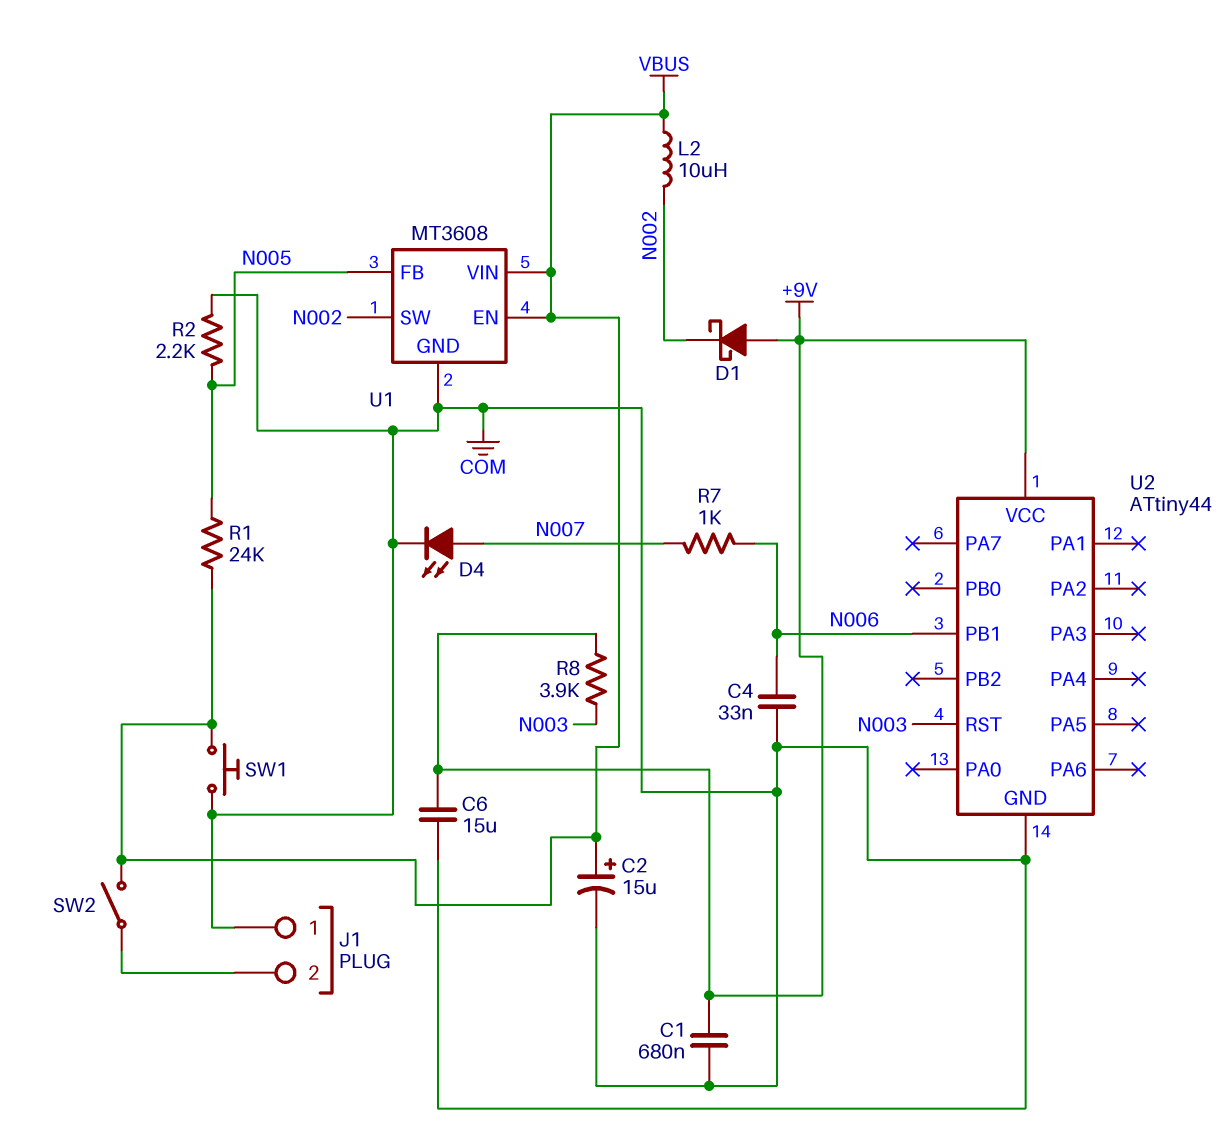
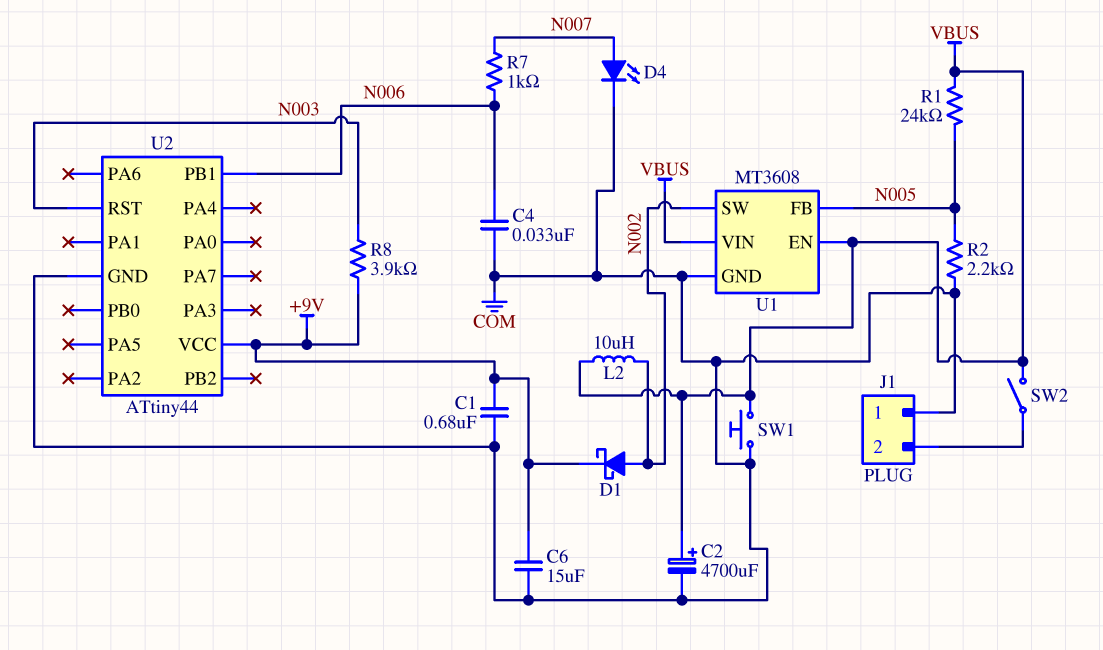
C2: 15uF (plus VBUS, minus COM) -> 4700uF (plus VBUS, minus COM)
D1: schottky (A +9V, K N002) -> schottky (A N002, K +9V)

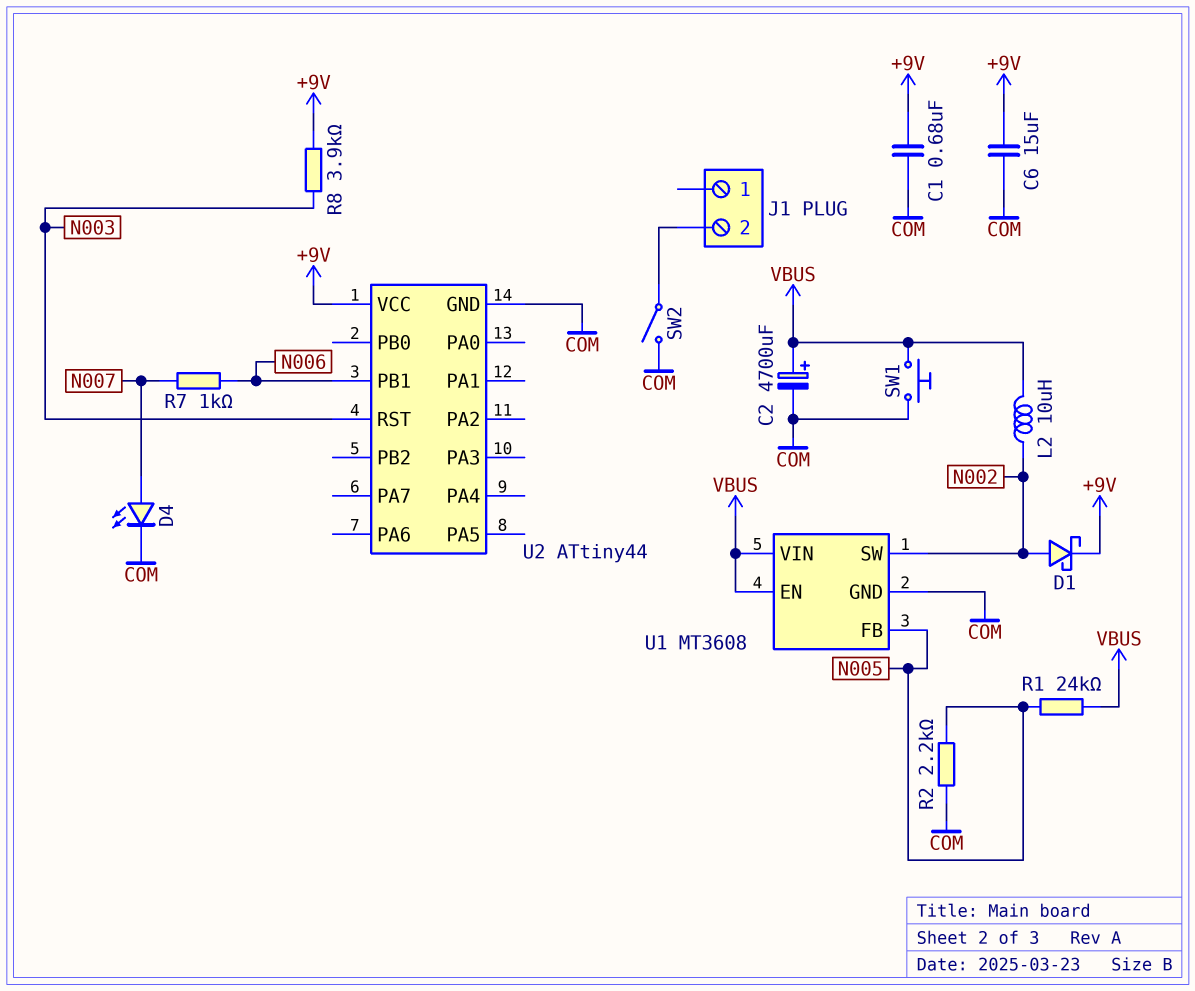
C4: 33nF (COM, N006) -> none
J1 pin 1: COM -> none
SW2: switch (J1/2, VBUS) -> switch (COM, J1/2)

